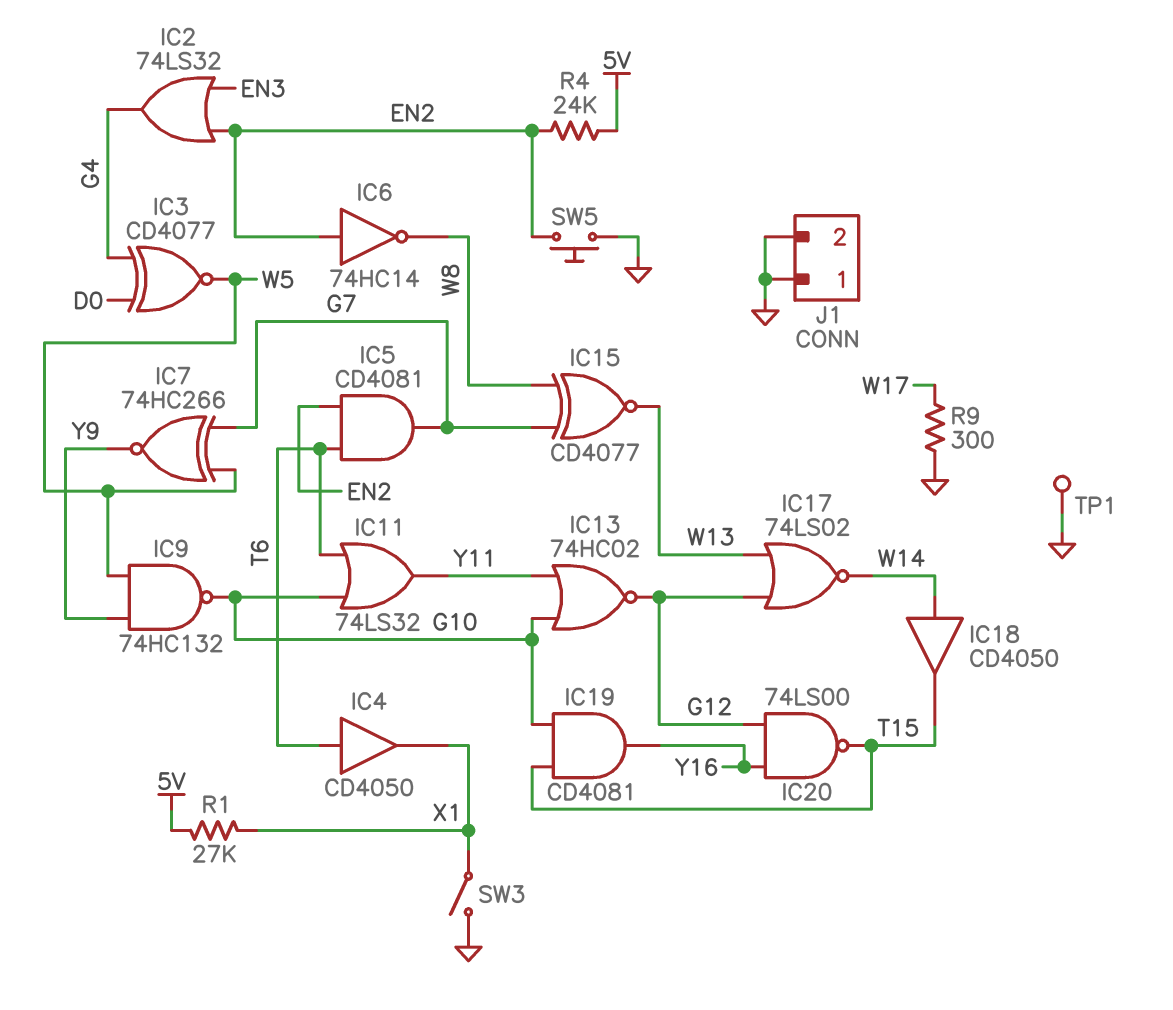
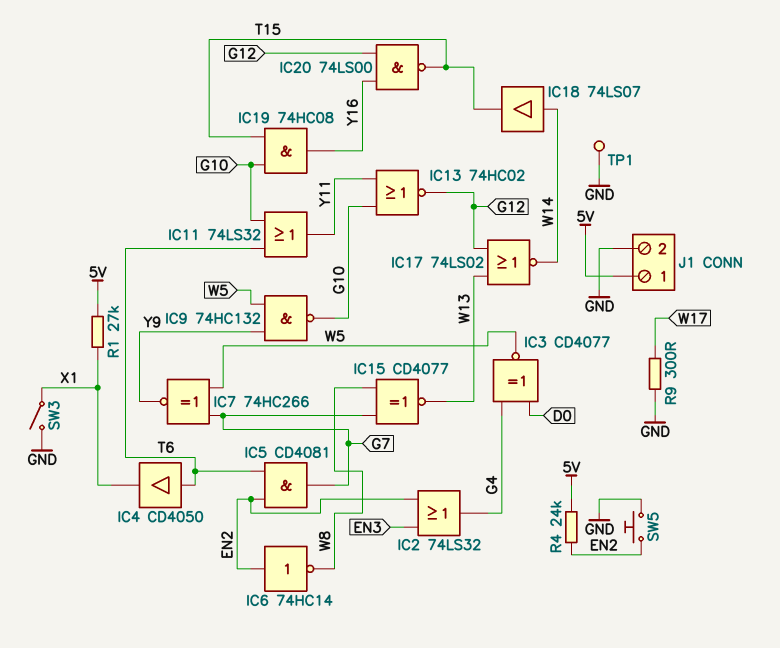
IC18: buffer CD4050 (in W14, out T15) -> buffer 74LS07 (in W14, out T15)
IC19: AND CD4081 (in G10, in T15, out Y16) -> AND 74HC08 (in G10, in T15, out Y16)
J1 pin 1: GND -> 5V

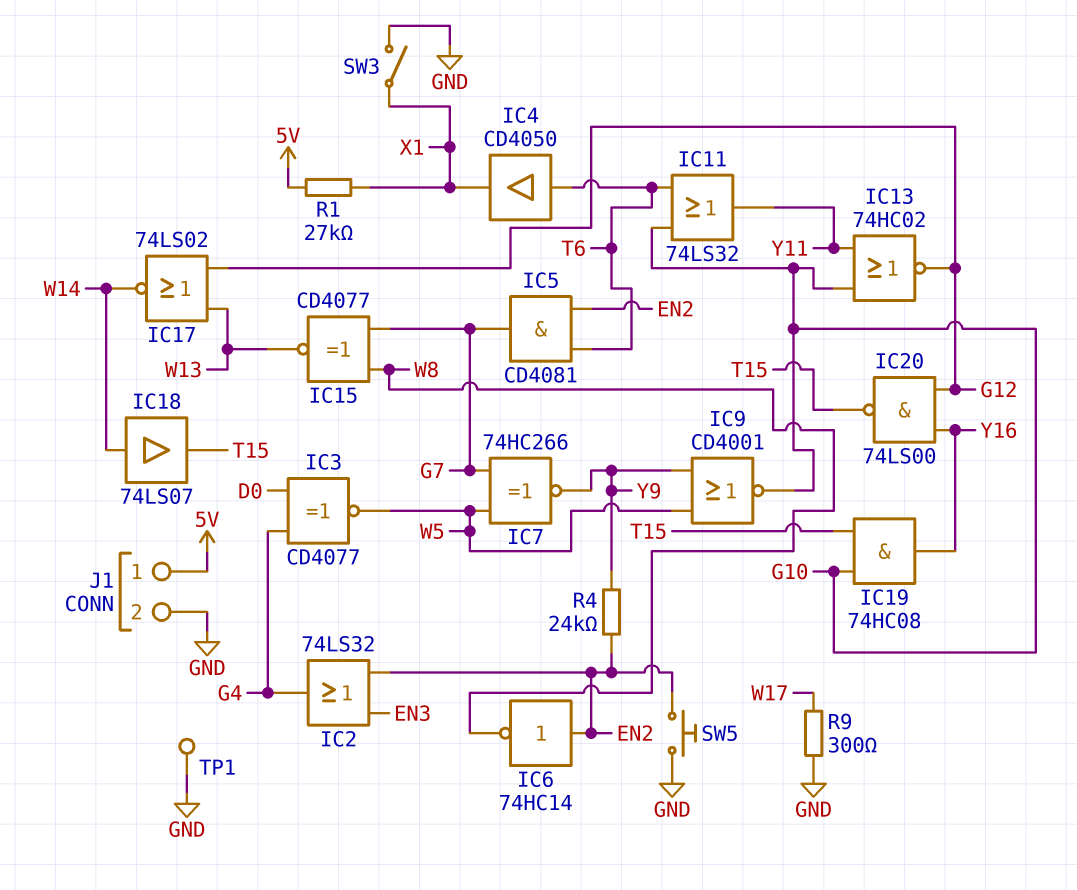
IC9: NAND 74HC132 (in W5, in Y9, out G10) -> NOR CD4001 (in W5, in Y9, out G10)
R4: 24k (5V, EN2) -> 24k (EN2, Y9)

